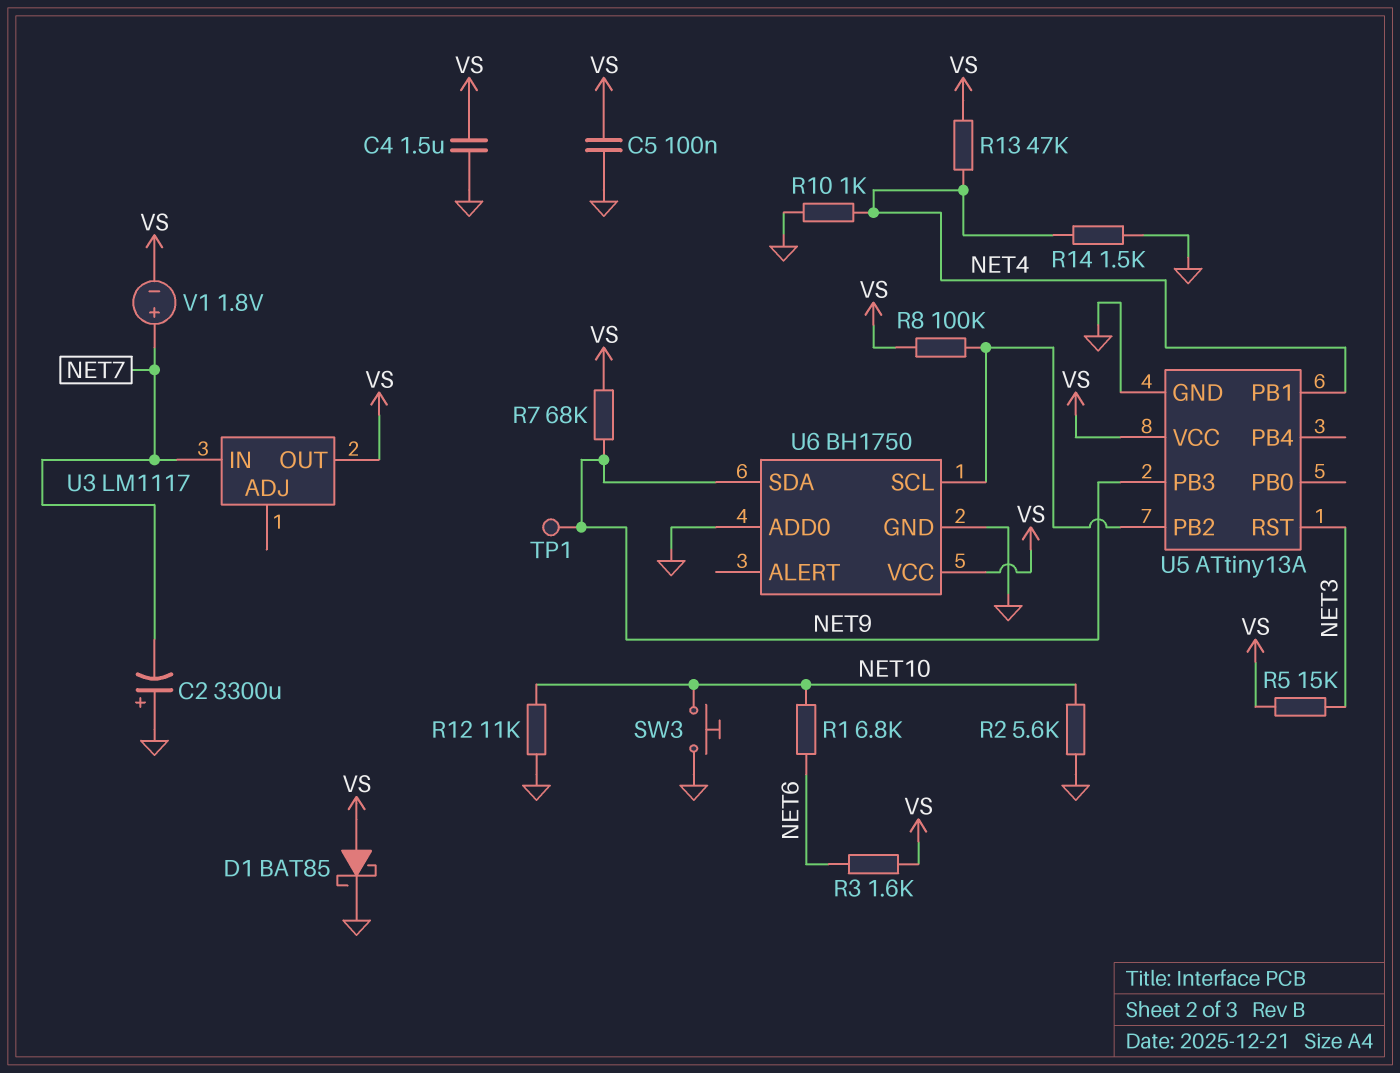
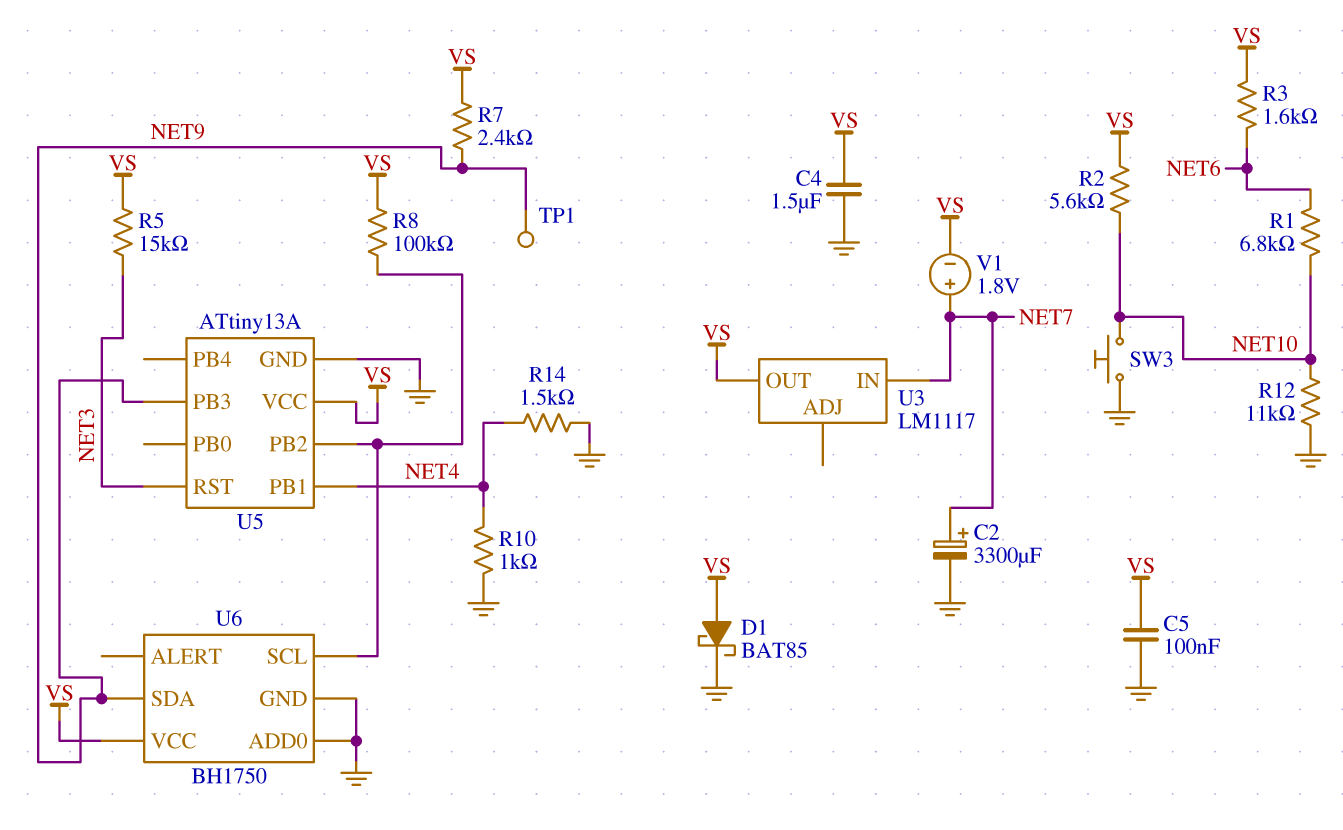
C2: 3300uF (plus GND, minus NET7) -> 3300uF (plus NET7, minus GND)
R2: 5.6k (GND, NET10) -> 5.6k (NET10, VS)
R7: 68k (NET9, VS) -> 2.4k (NET9, VS)
R13: 47k (NET4, VS) -> none

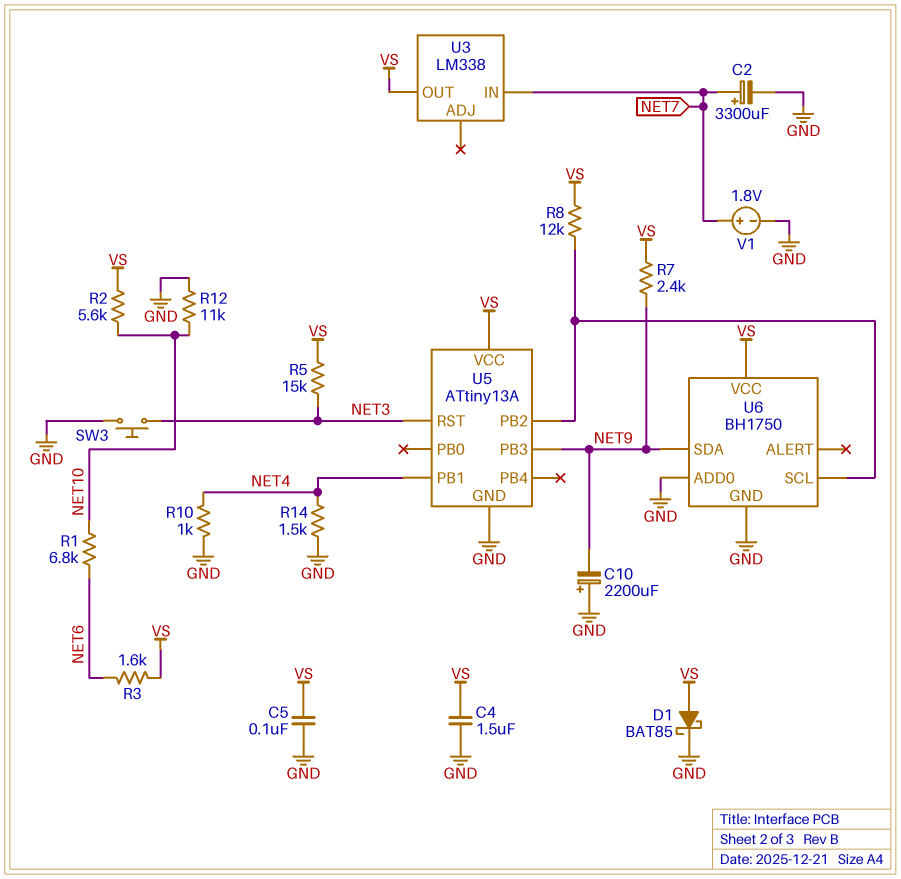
C10: none -> 2200uF (plus GND, minus NET9)
R8: 100k (U5/PB2, VS) -> 12k (U5/PB2, VS)
SW3: button (GND, NET10) -> button (GND, NET3)
TP1: test point (NET9) -> none
U3: LM1117 -> LM338
V1: 1.8V (plus NET7, minus VS) -> 1.8V (plus NET7, minus GND)

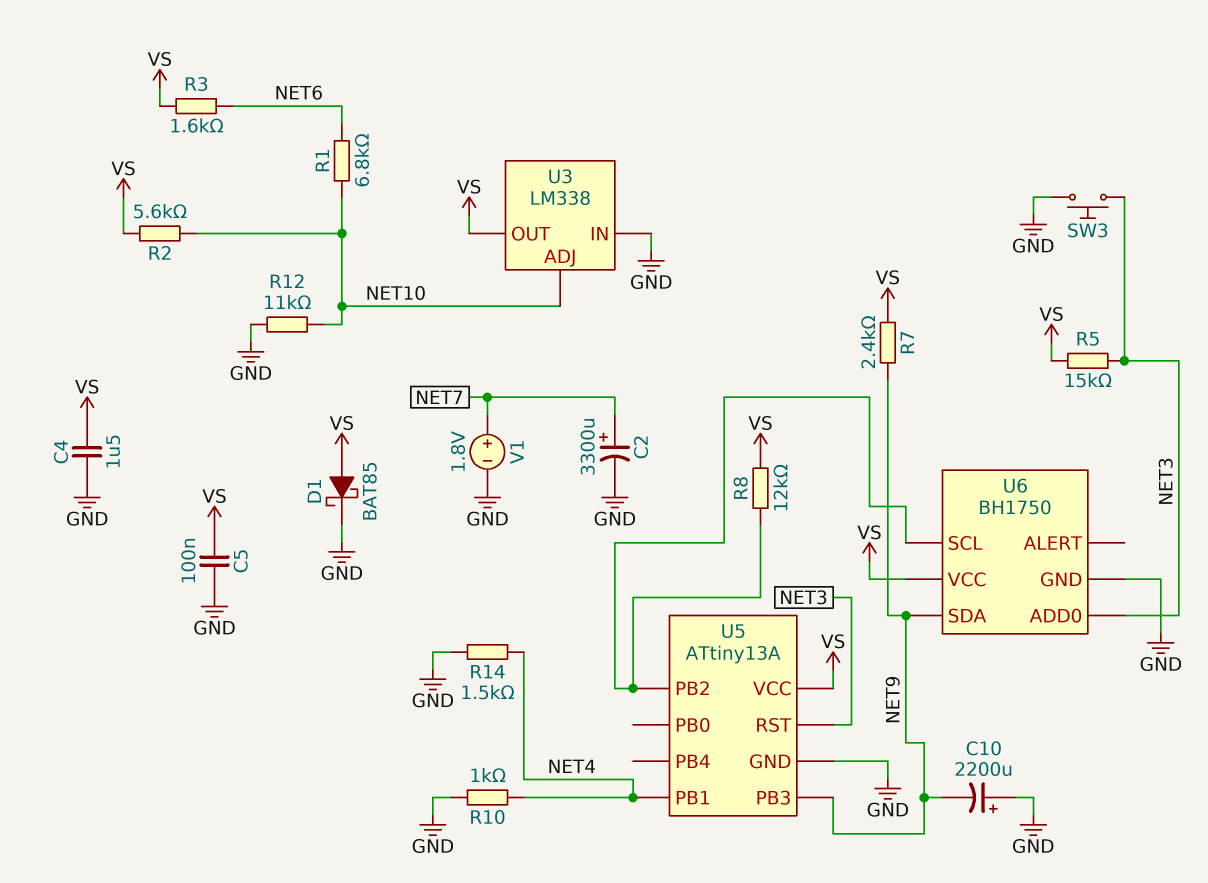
U3 pin ADJ: none -> NET10
U3 pin IN: NET7 -> GND
U6 pin ADD0: GND -> NET3

